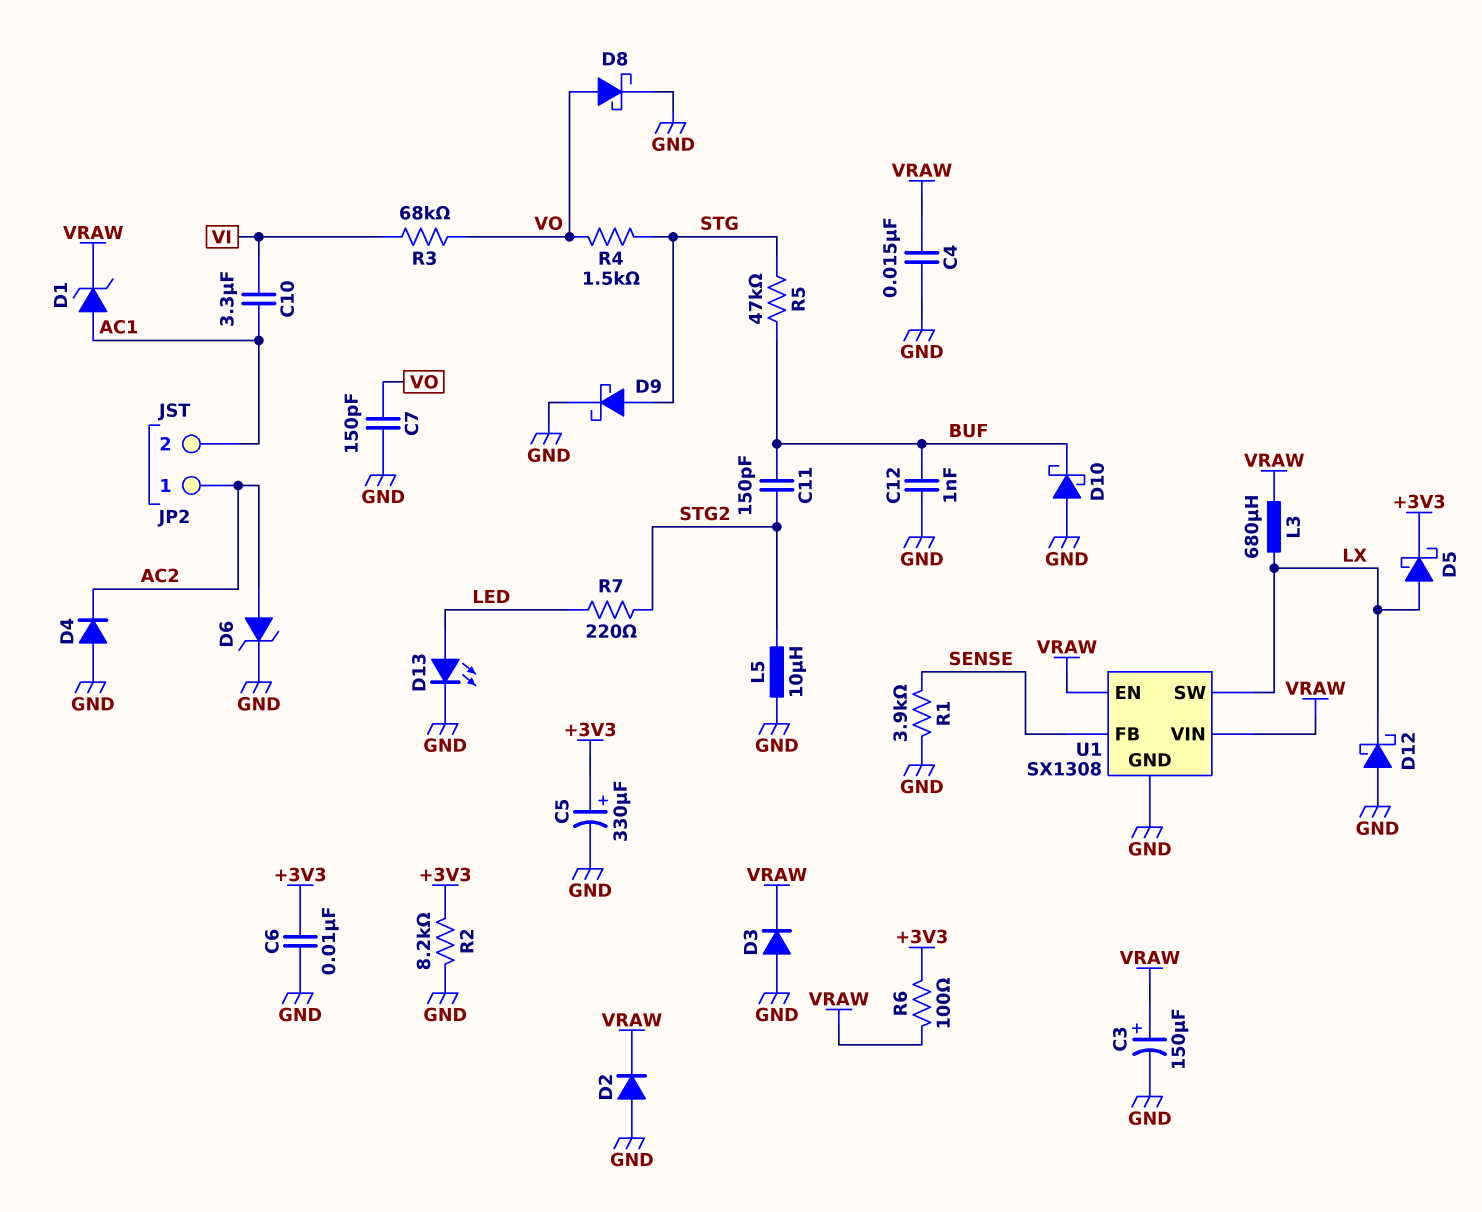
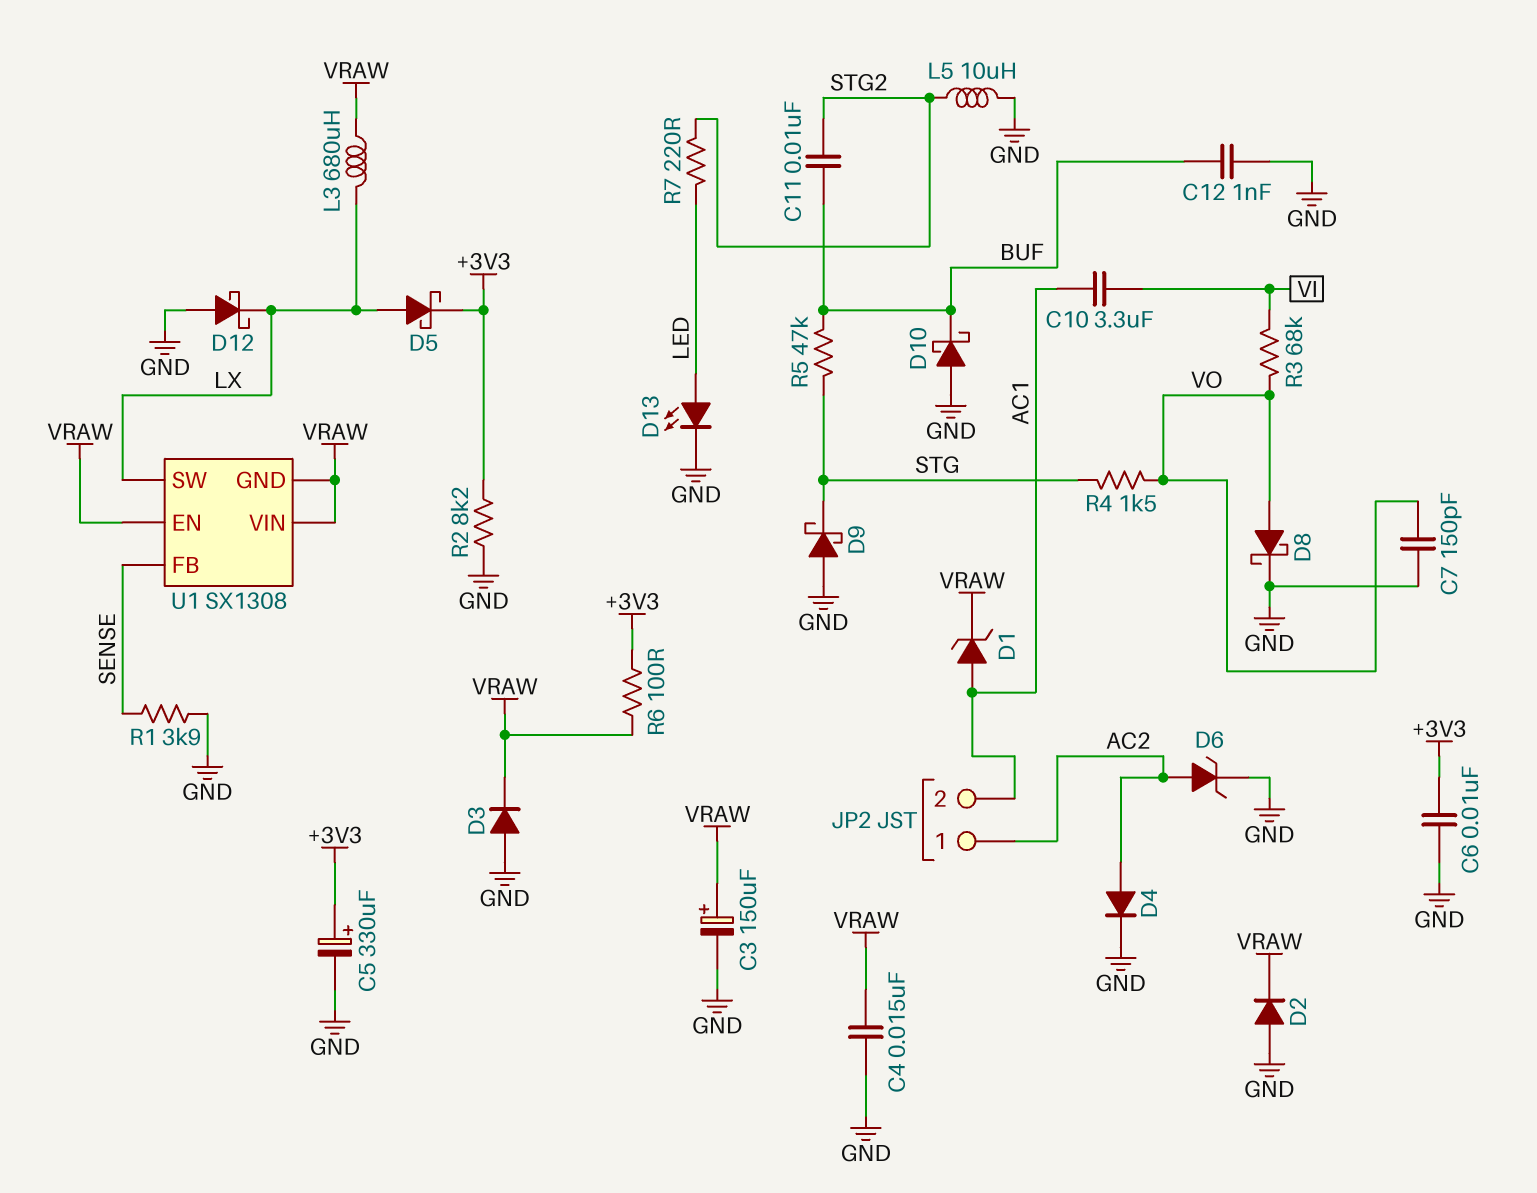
C11: 150pF (BUF, STG2) -> 10nF (BUF, STG2)
D4: diode (A GND, K AC2) -> diode (A AC2, K GND)
D9: schottky (A STG, K GND) -> schottky (A GND, K STG)
U1 pin GND: GND -> VRAW

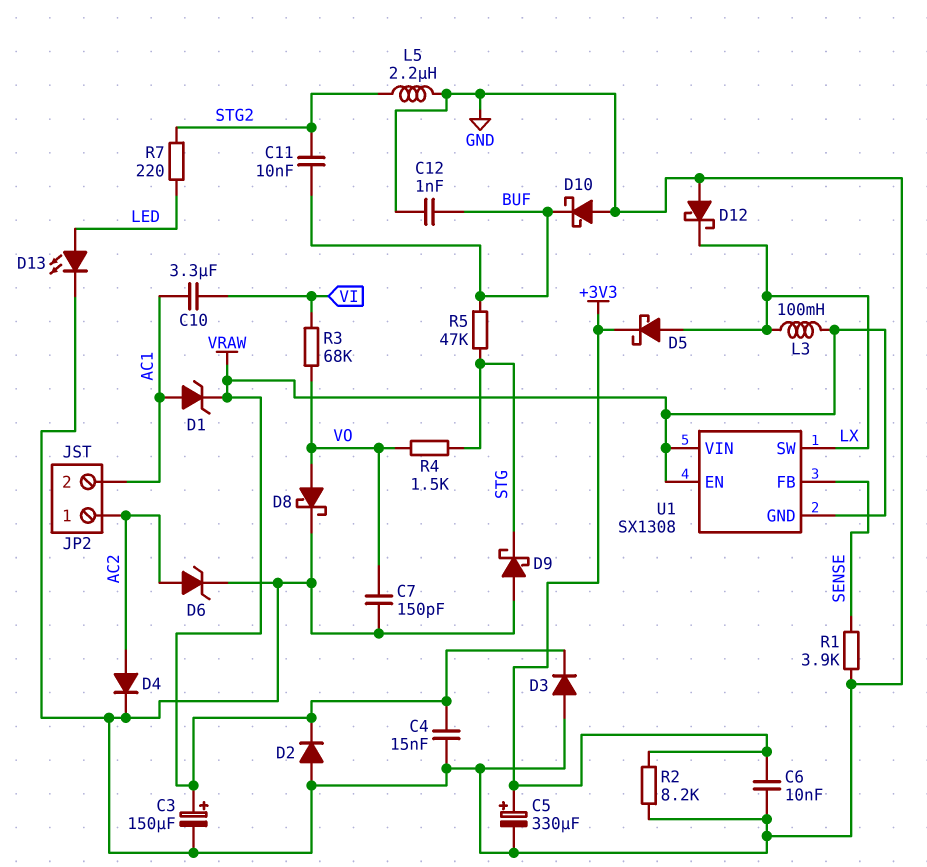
L3: 680uH (LX, VRAW) -> 100mH (LX, VRAW)
L5: 10uH (GND, STG2) -> 2.2uH (GND, STG2)
R6: 100 (+3V3, VRAW) -> none

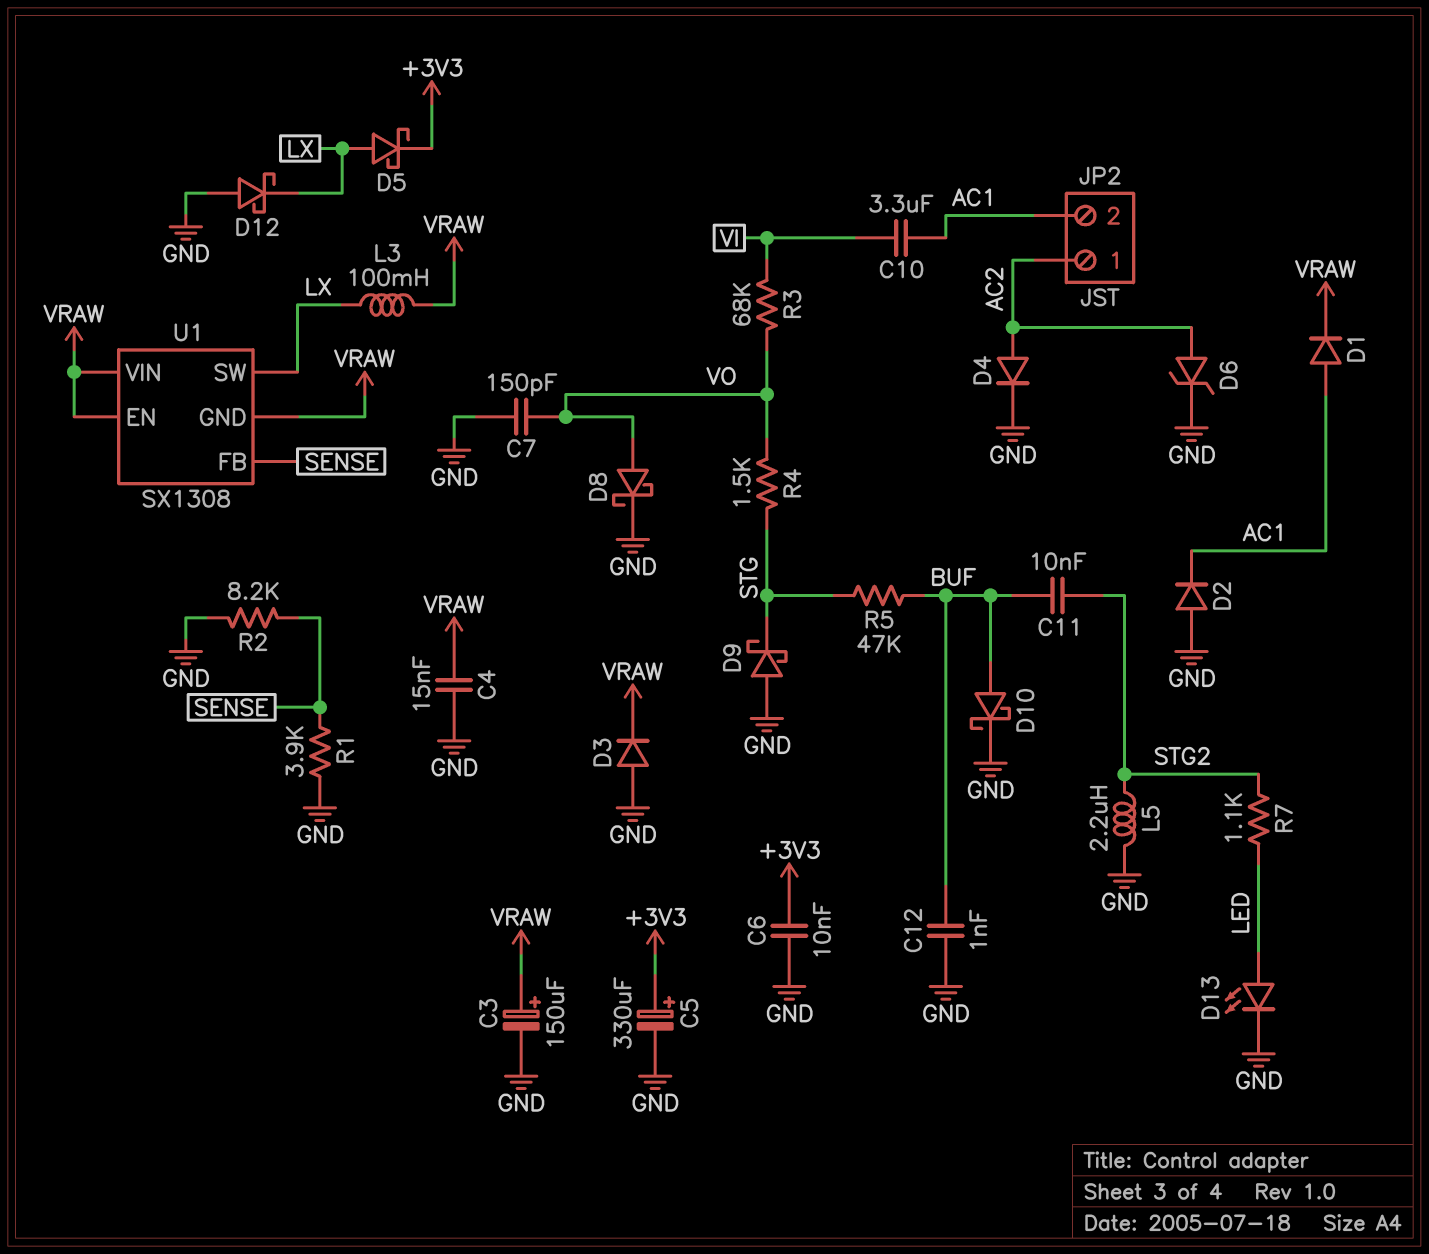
D1: zener (A AC1, K VRAW) -> diode (A AC1, K VRAW)
D2: diode (A GND, K VRAW) -> diode (A GND, K AC1)
D10: schottky (A GND, K BUF) -> schottky (A BUF, K GND)
R2: 8.2k (+3V3, GND) -> 8.2k (GND, SENSE)
R7: 220 (LED, STG2) -> 1.1k (LED, STG2)

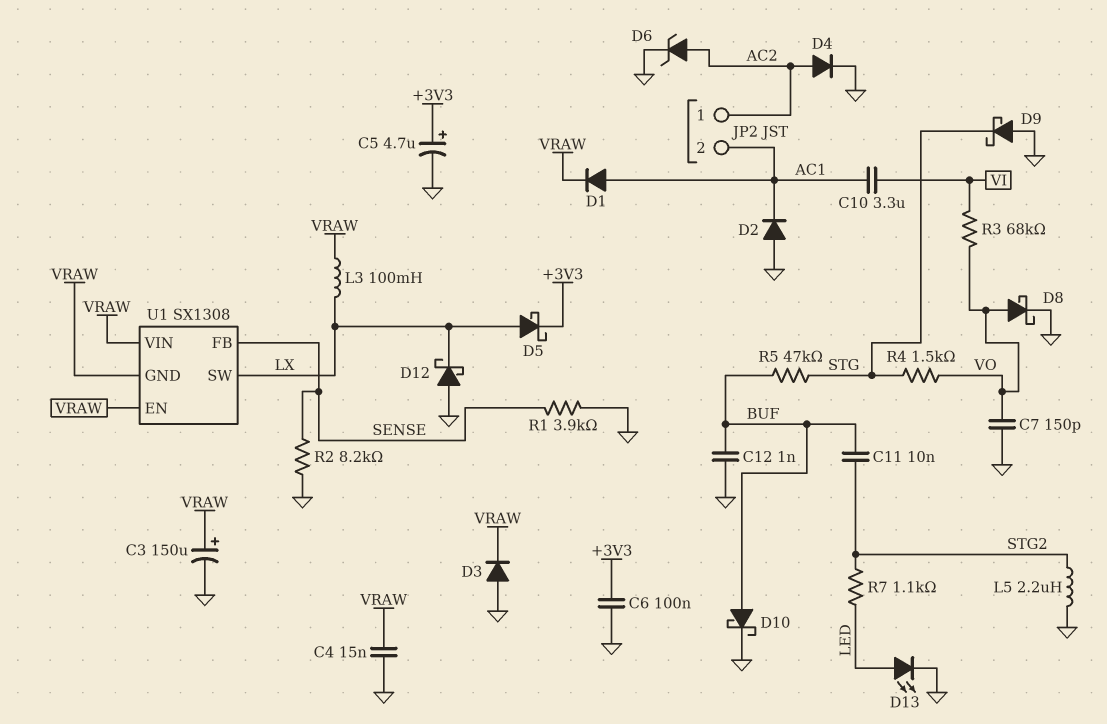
C5: 330uF (plus +3V3, minus GND) -> 4.7uF (plus +3V3, minus GND)
C6: 10nF (+3V3, GND) -> 100nF (+3V3, GND)

